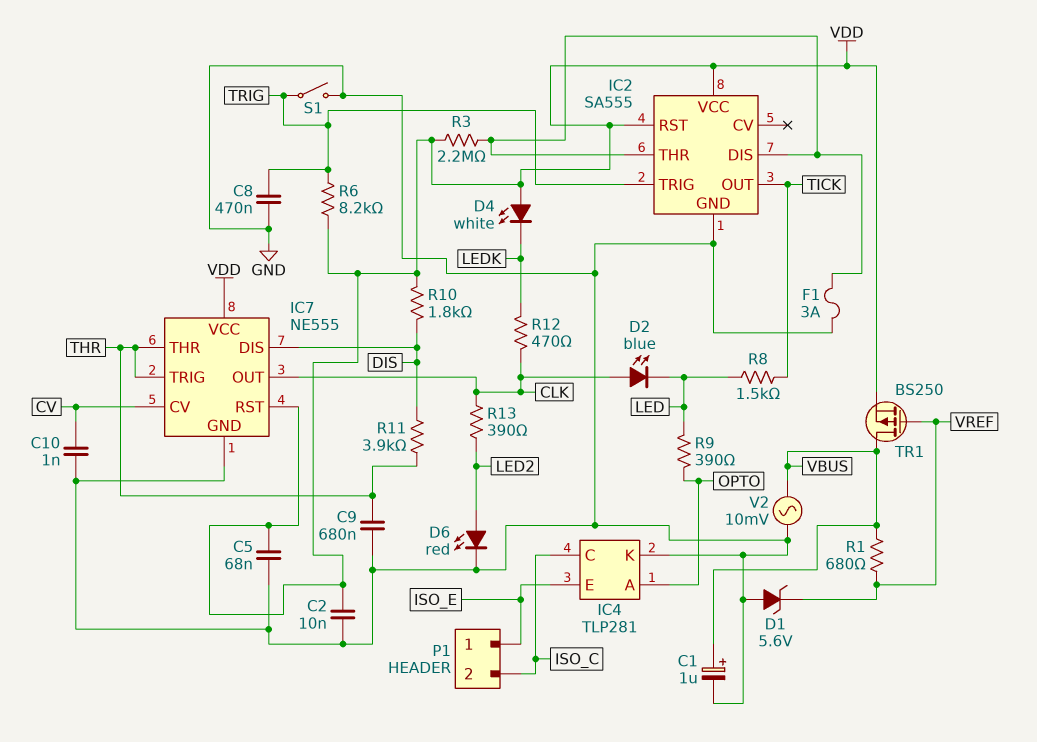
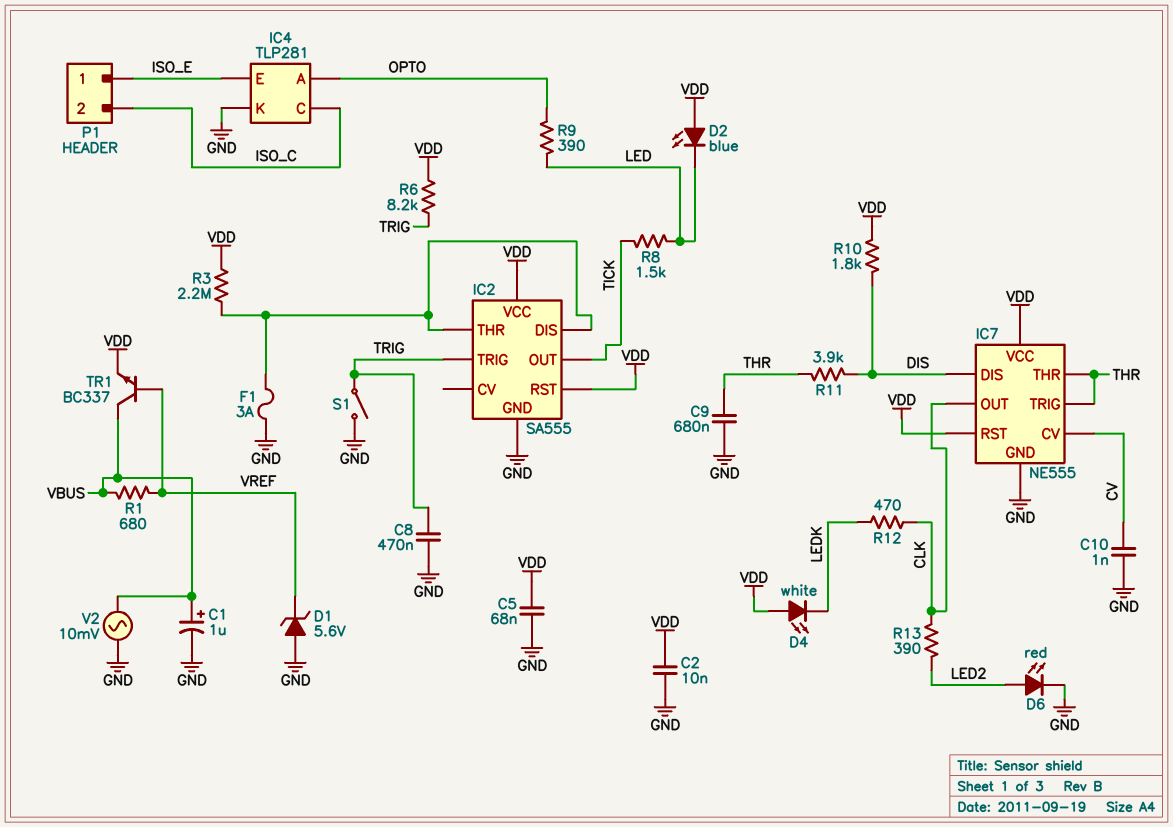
D2: LED blue (A CLK, K LED) -> LED blue (A VDD, K LED)
TR1: PMOS BS250 (G VREF, D VBUS, S VDD) -> NPN BC337 (B VREF, C VBUS, E VDD)

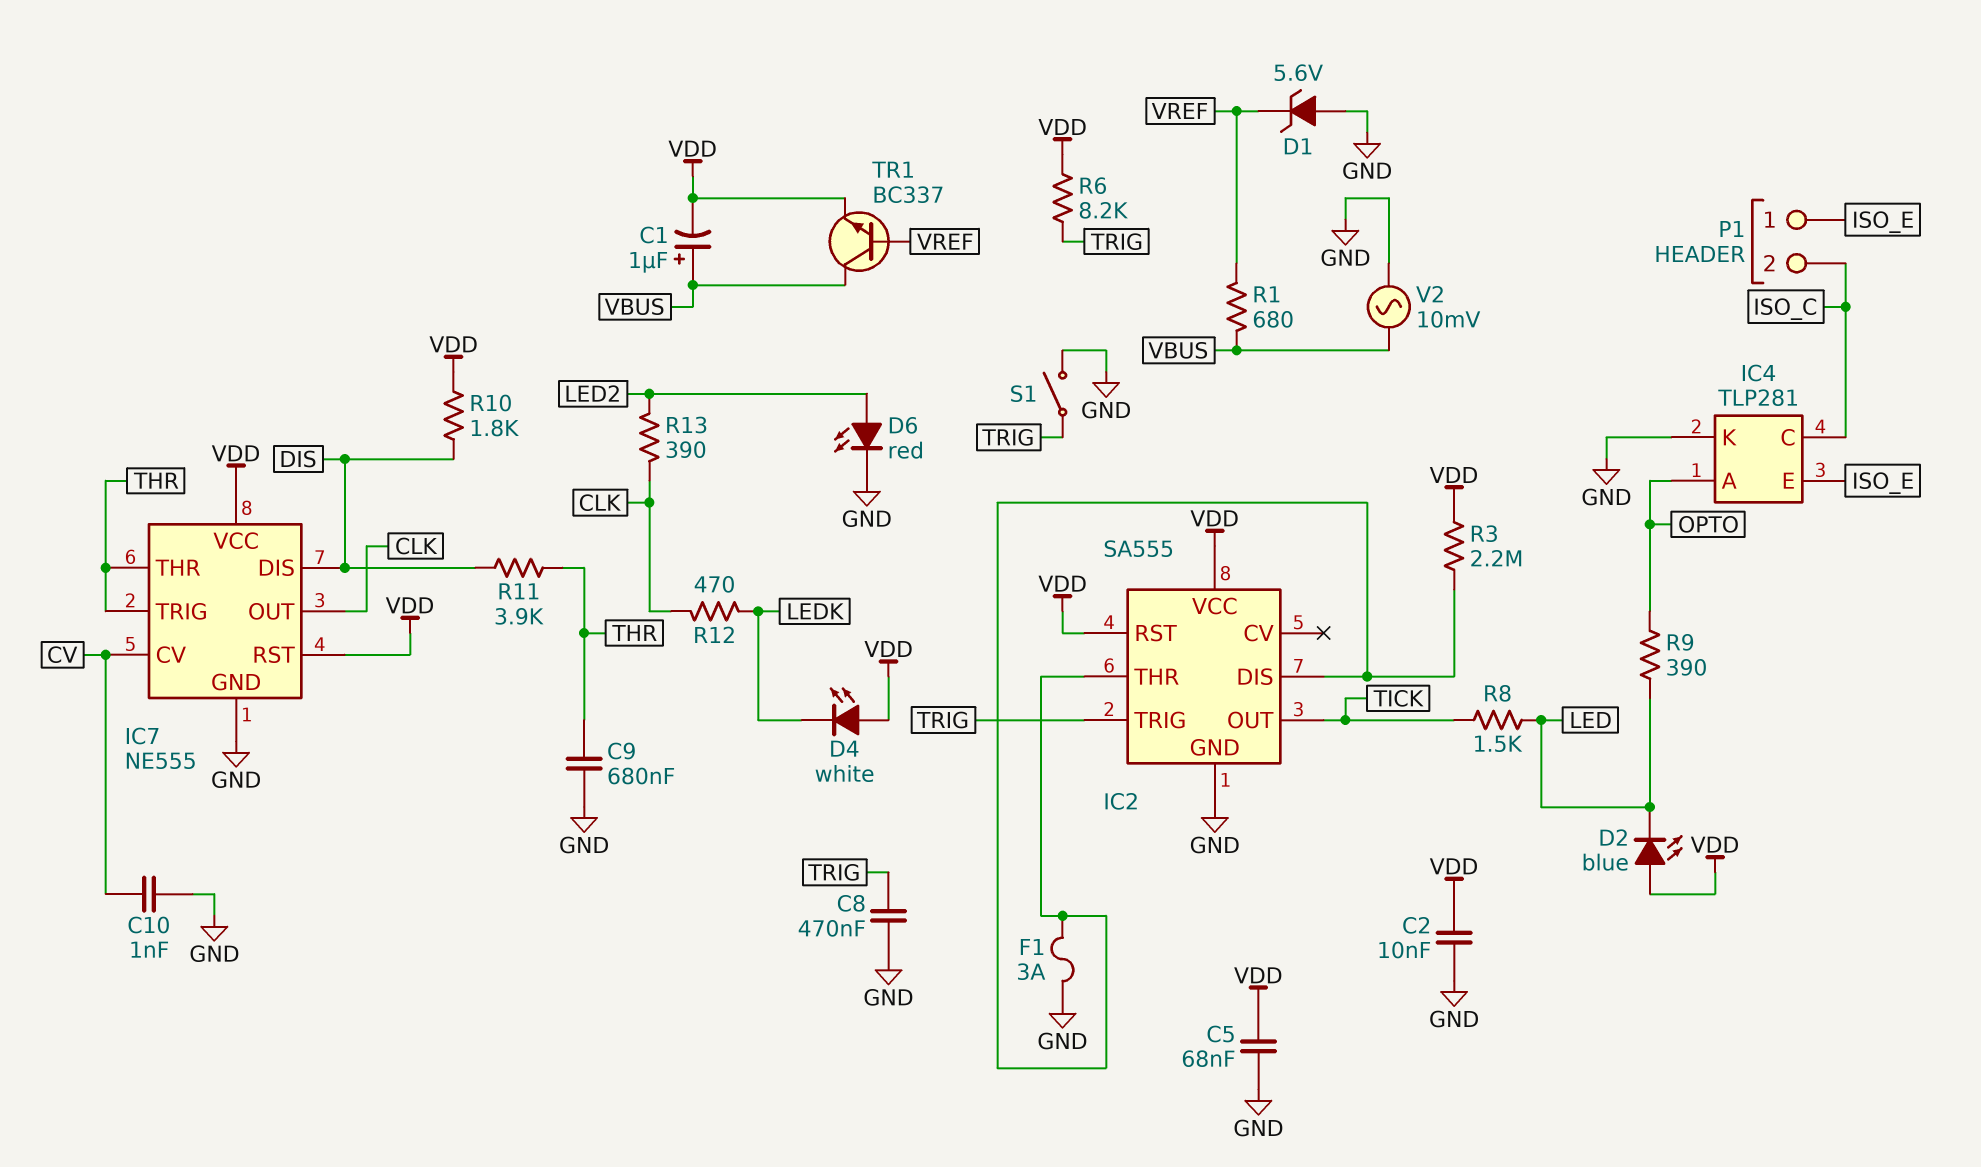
C1: 1uF (plus VBUS, minus GND) -> 1uF (plus VBUS, minus VDD)

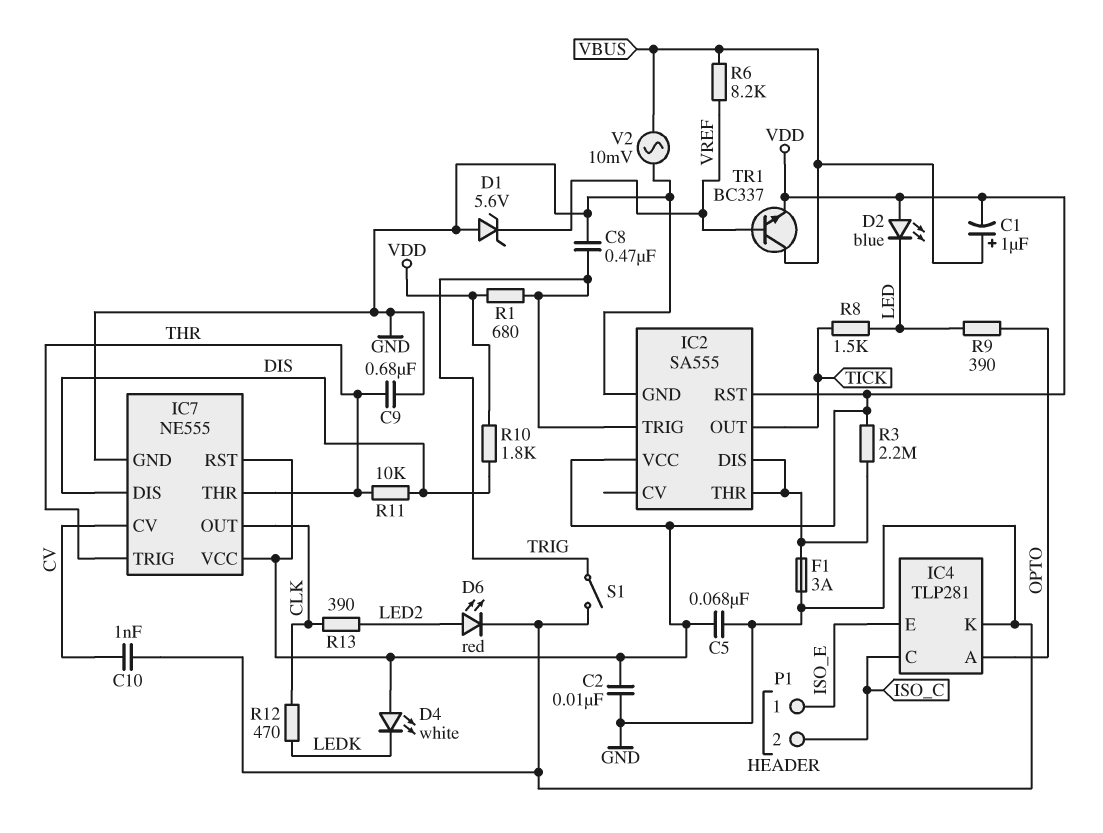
R1: 680 (VBUS, VREF) -> 680 (TRIG, VDD)
R6: 8.2k (TRIG, VDD) -> 8.2k (VBUS, VREF)
R11: 3.9k (DIS, THR) -> 10k (DIS, THR)

